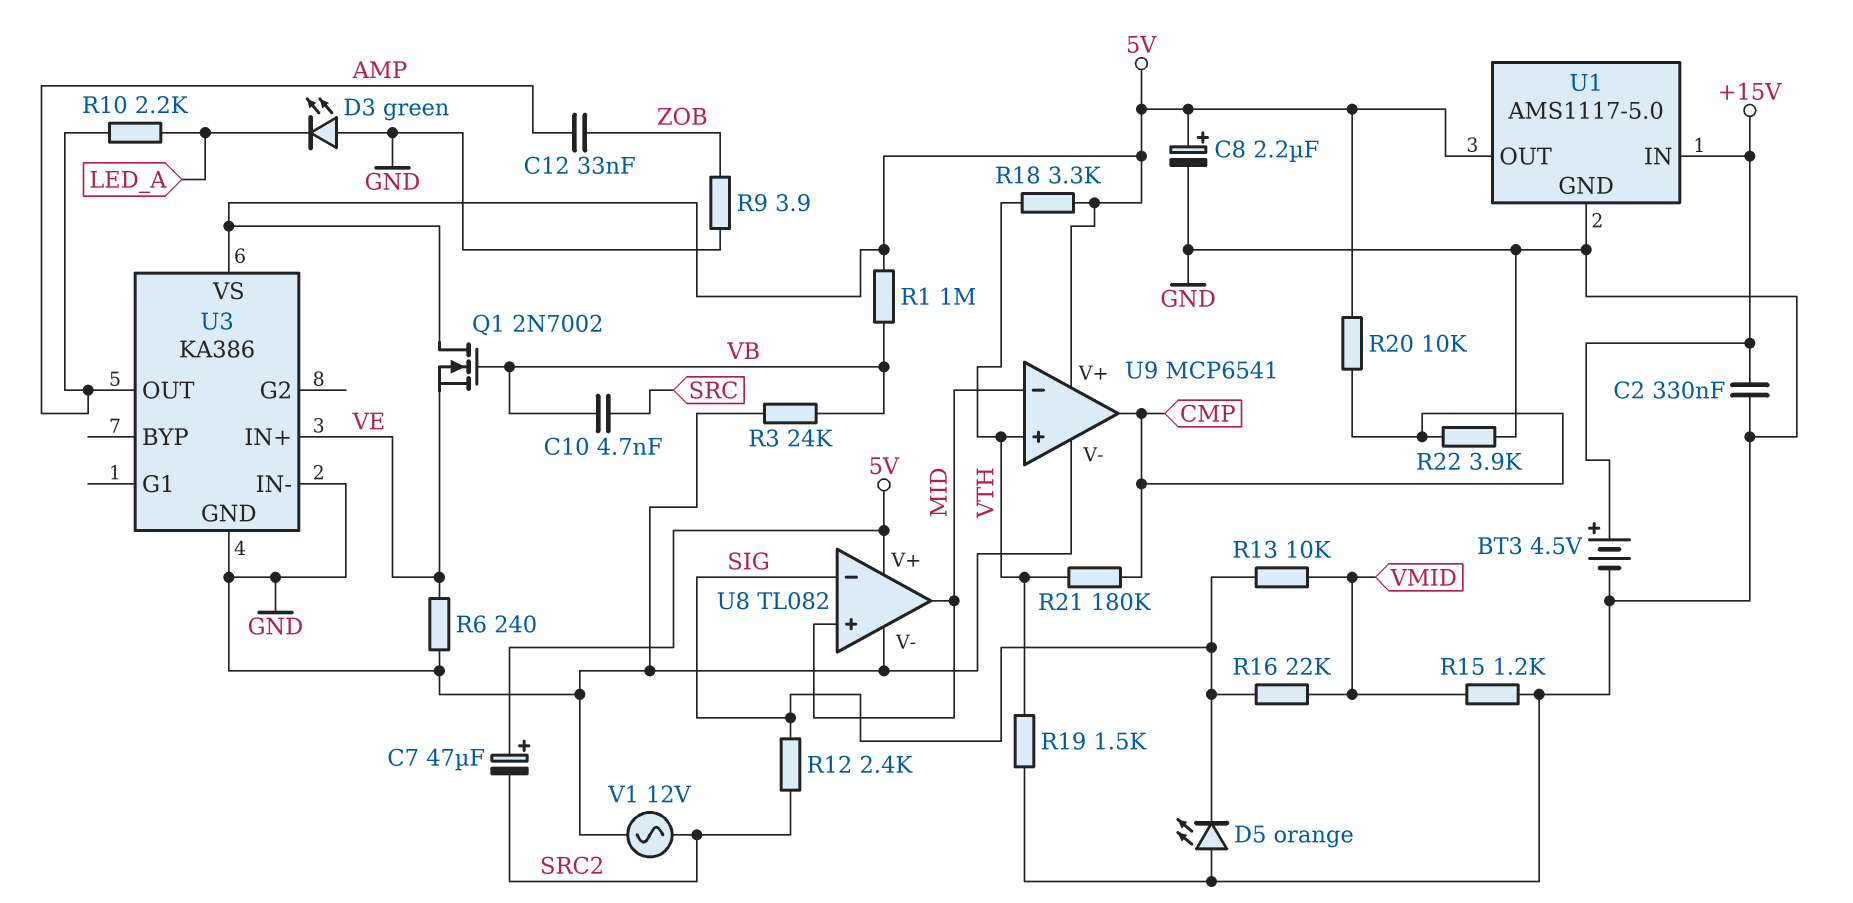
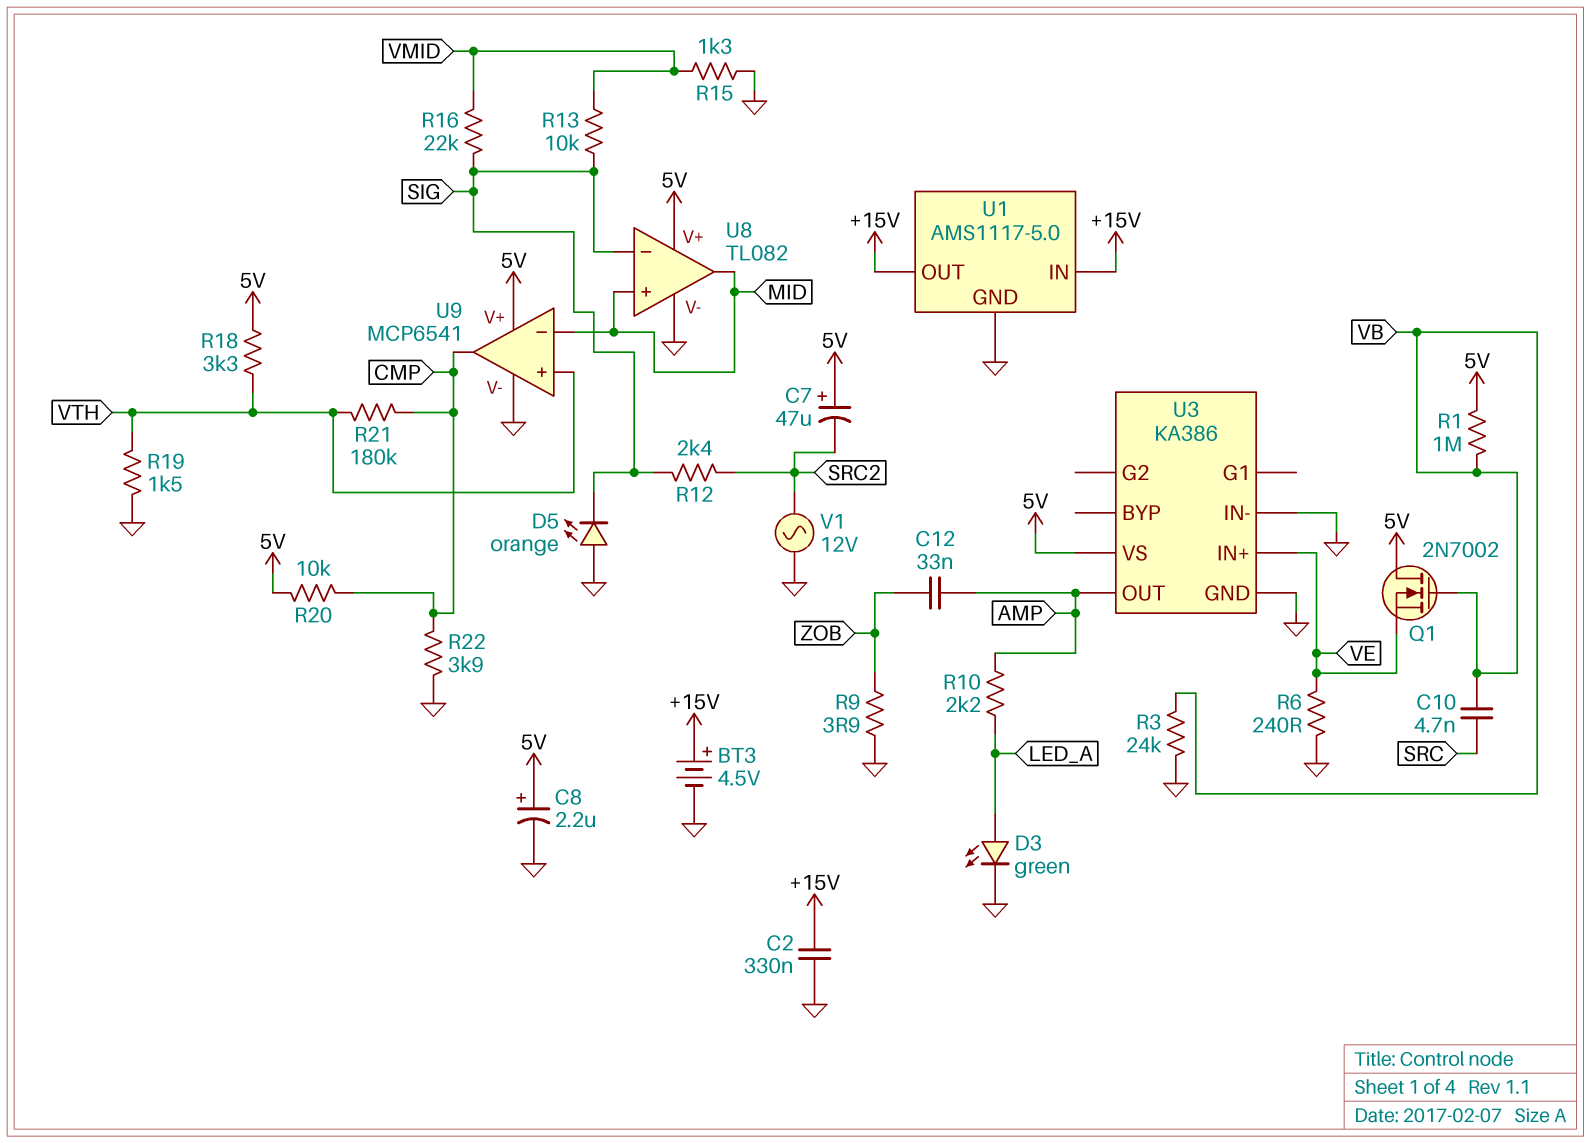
D3: LED green (A GND, K LED_A) -> LED green (A LED_A, K GND)
R15: 1.2k (GND, VMID) -> 1.3k (GND, VMID)
U1 pin OUT: 5V -> +15V

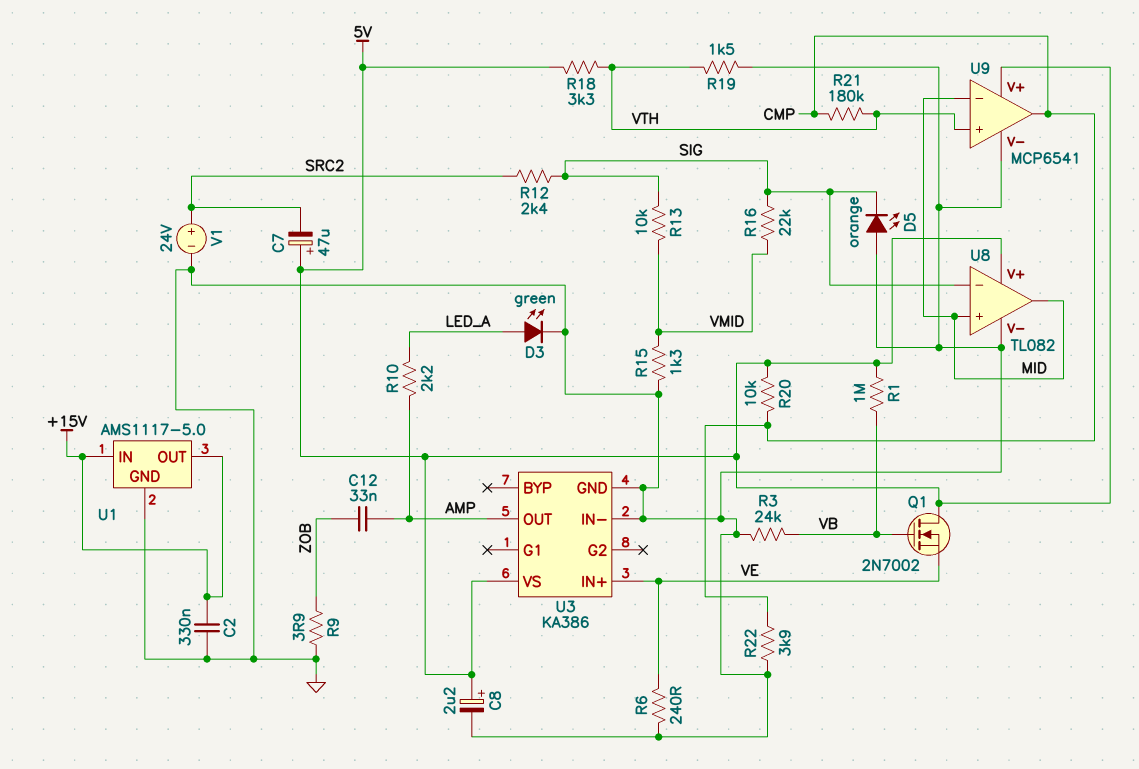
BT3: 4.5V (plus +15V, minus GND) -> none
C10: 4.7nF (SRC, VB) -> none
V1: AC 12V (GND, SRC2) -> 24V (plus SRC2, minus GND)

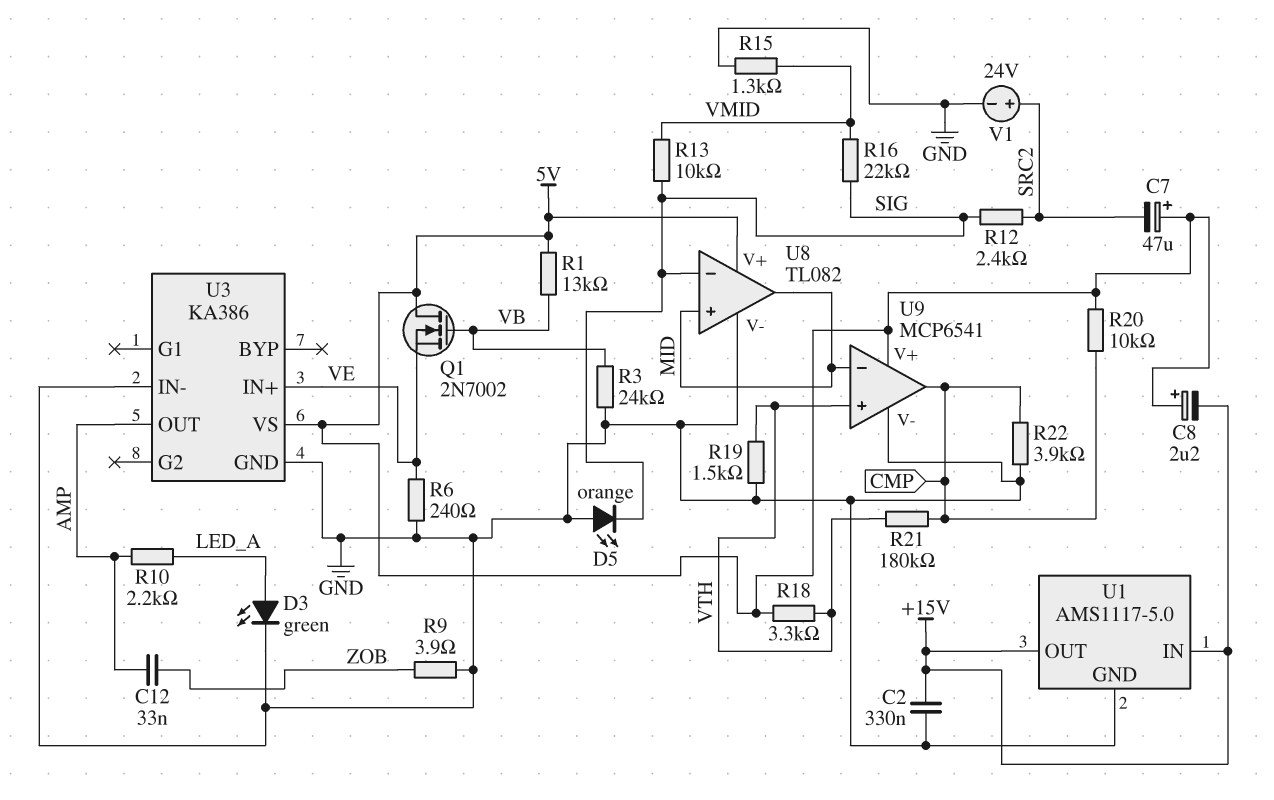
C8: 2.2uF (plus 5V, minus GND) -> 2.2uF (plus 5V, minus +15V)
R1: 1M (5V, VB) -> 13k (5V, VB)

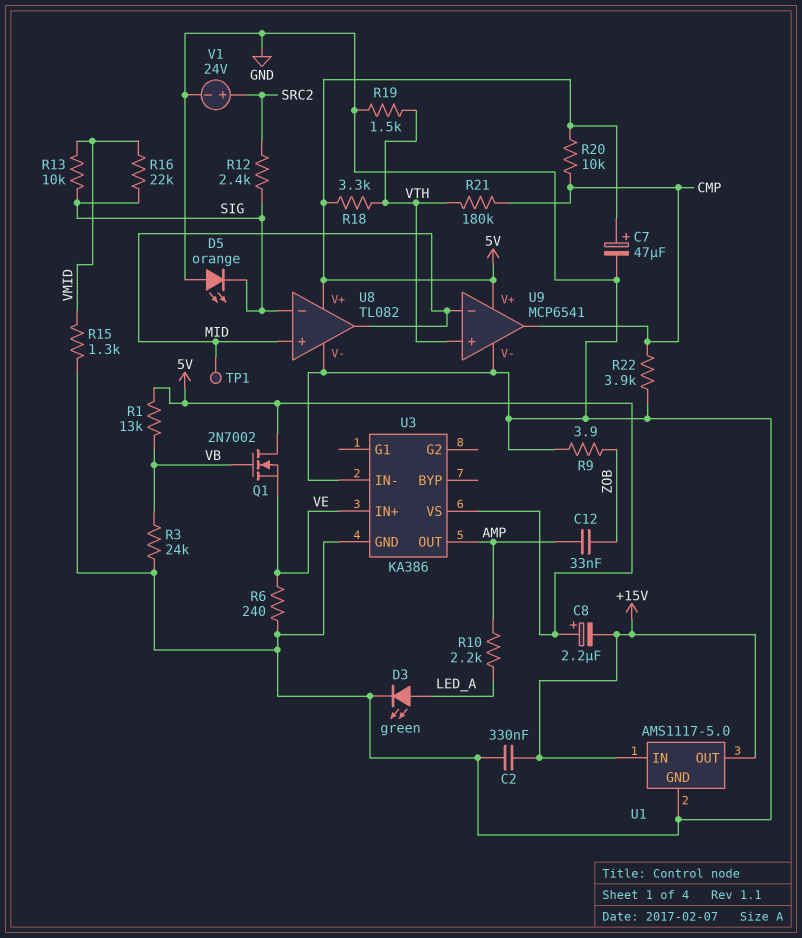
C7: 47uF (plus 5V, minus SRC2) -> 47uF (plus 5V, minus GND)
TP1: none -> test point (MID)

